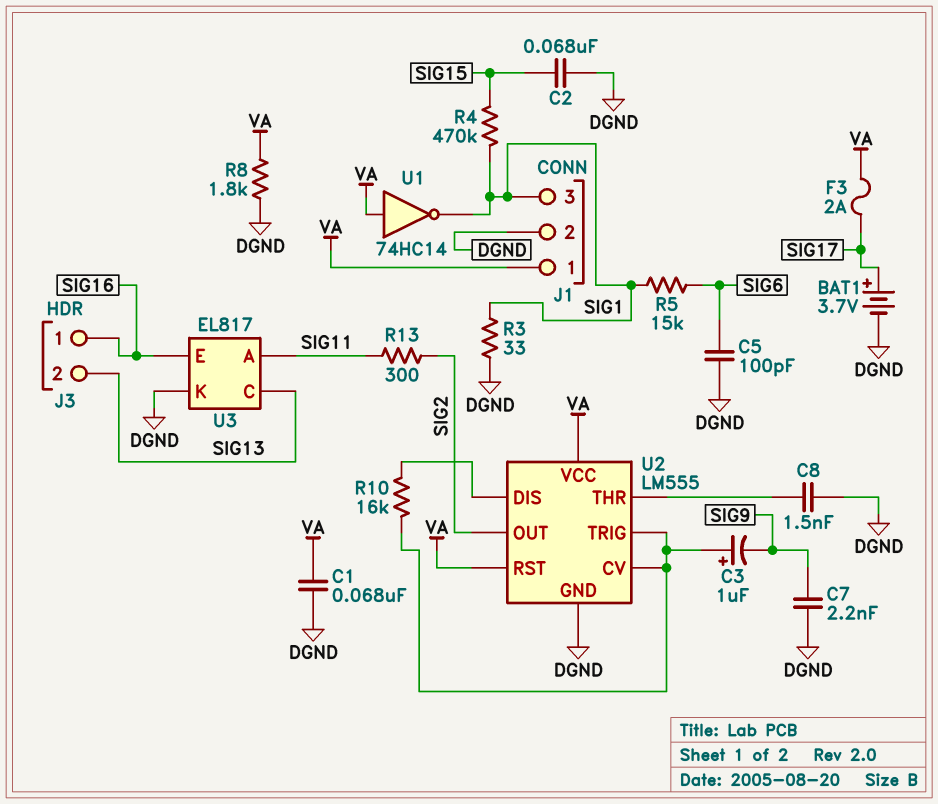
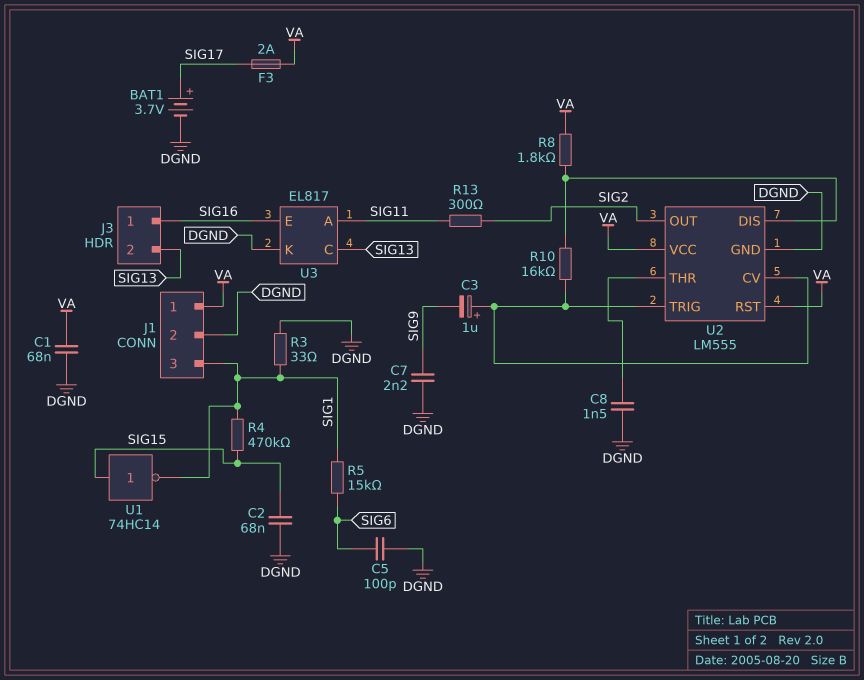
R8: 1.8k (DGND, VA) -> 1.8k (U2/DIS, VA)
U1: NOT 74HC14 (in VA, out SIG1) -> NOT 74HC14 (in SIG15, out SIG1)

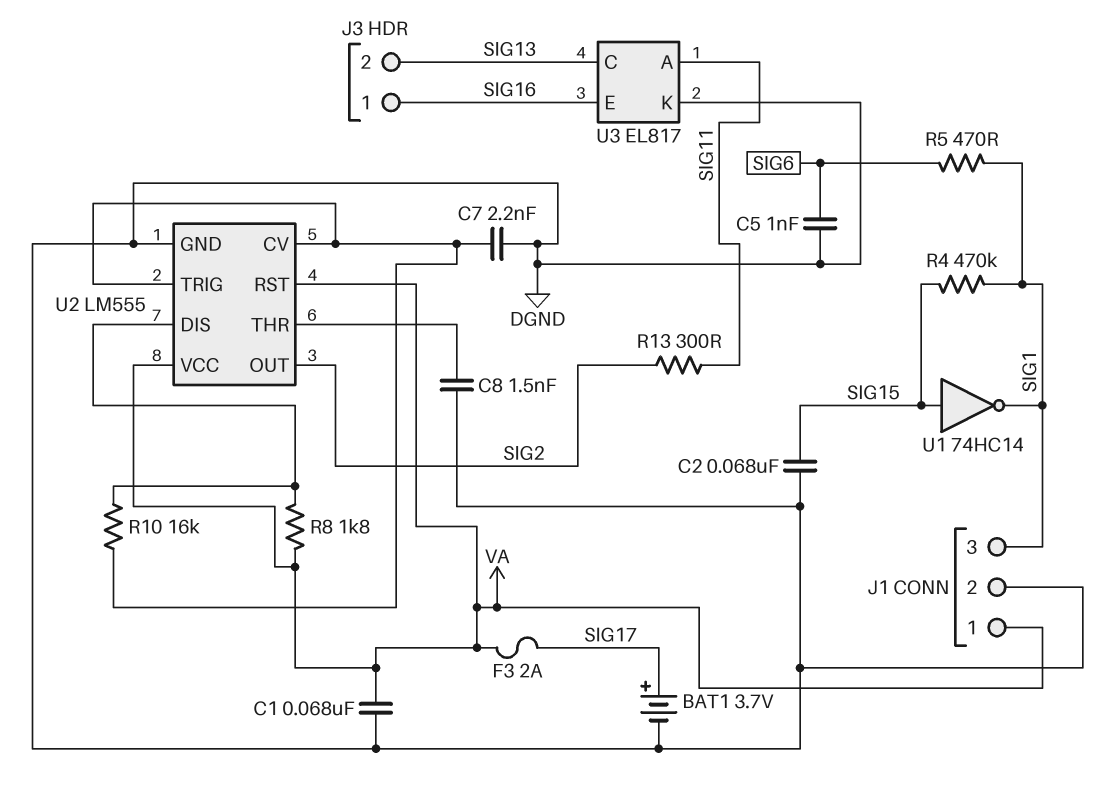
C3: 1uF (plus U2/CV, minus SIG9) -> none
C5: 100pF (DGND, SIG6) -> 1nF (DGND, SIG6)
C7: 2.2nF (DGND, SIG9) -> 2.2nF (DGND, U2/CV)
R3: 33 (DGND, SIG1) -> none
R5: 15k (SIG1, SIG6) -> 470 (SIG1, SIG6)

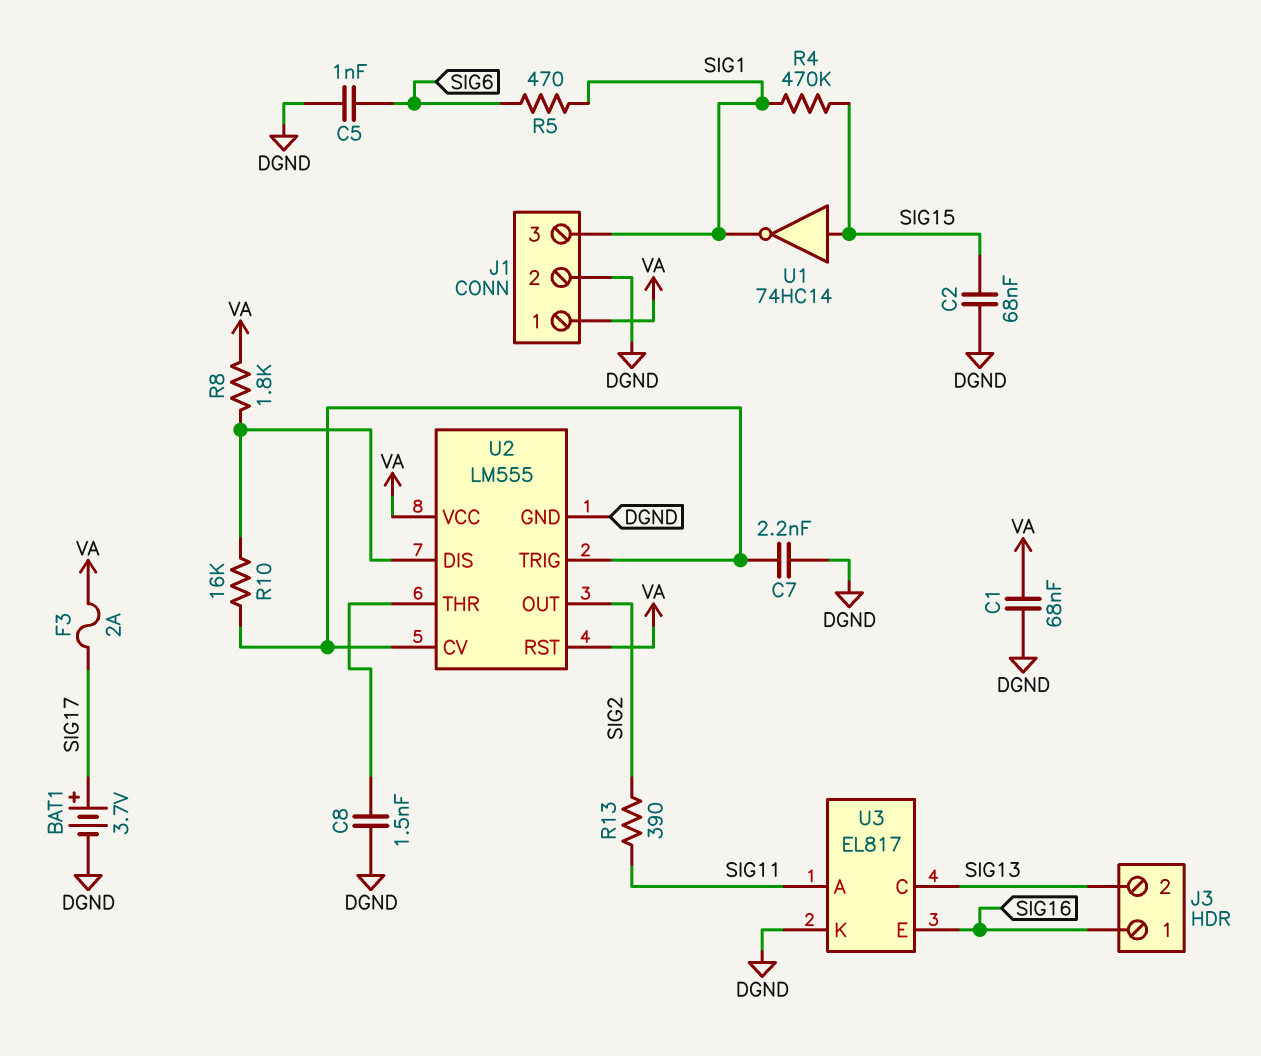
R13: 300 (SIG2, SIG11) -> 390 (SIG2, SIG11)

